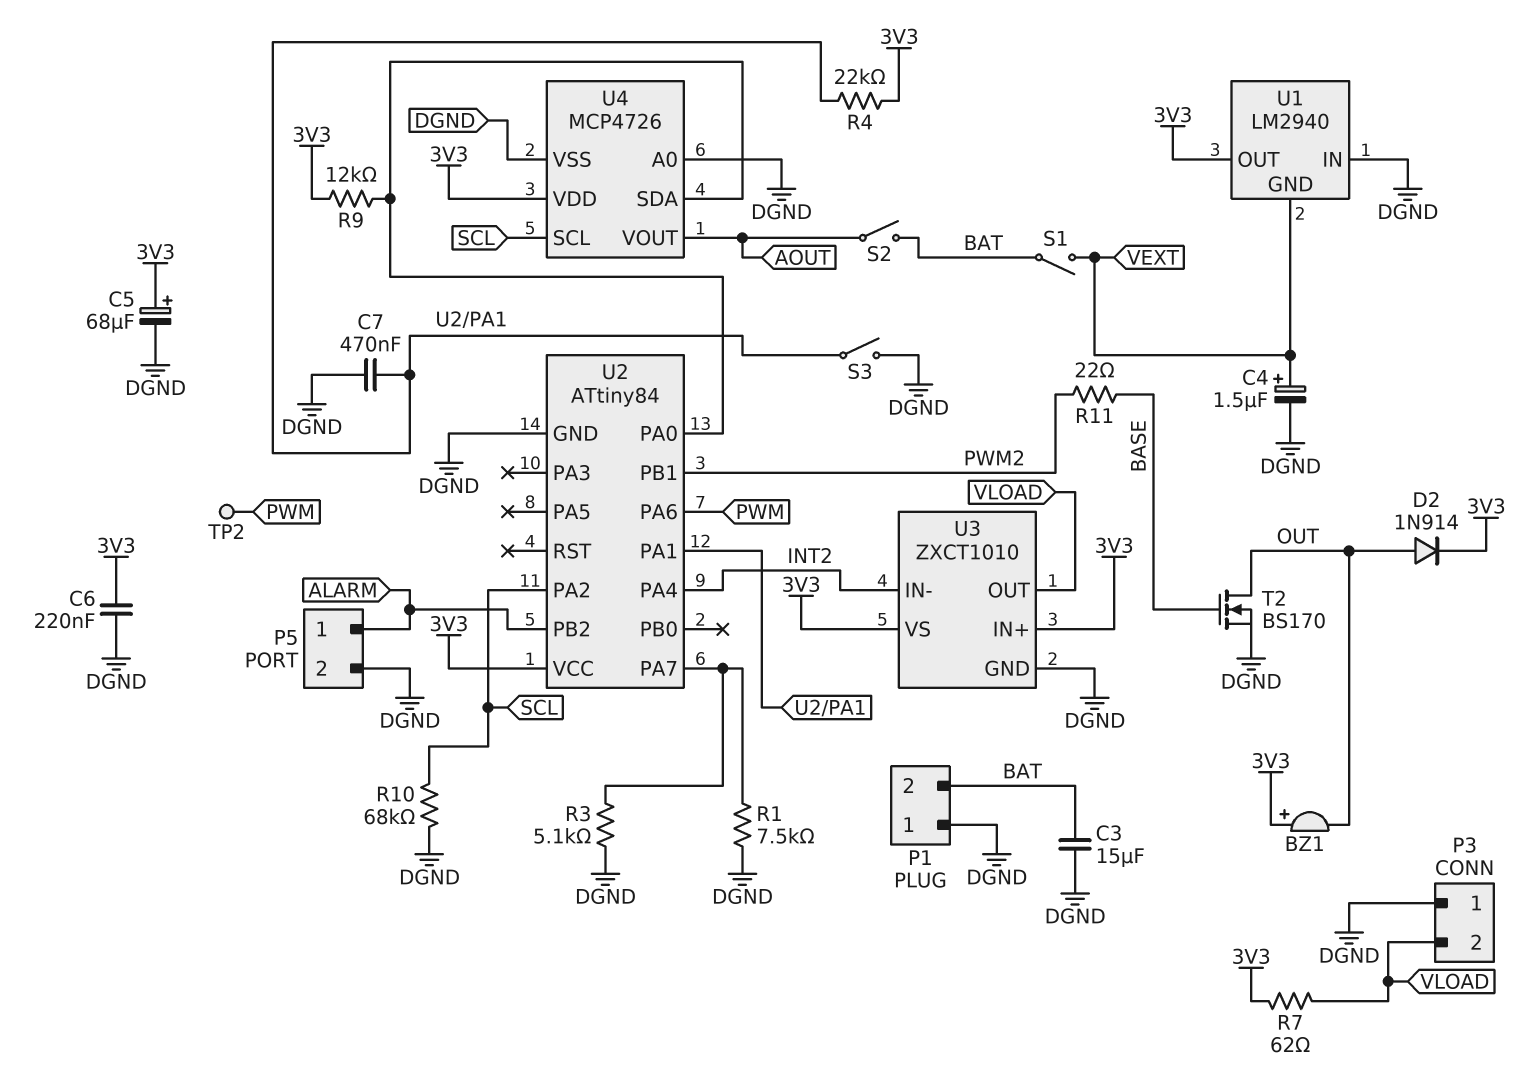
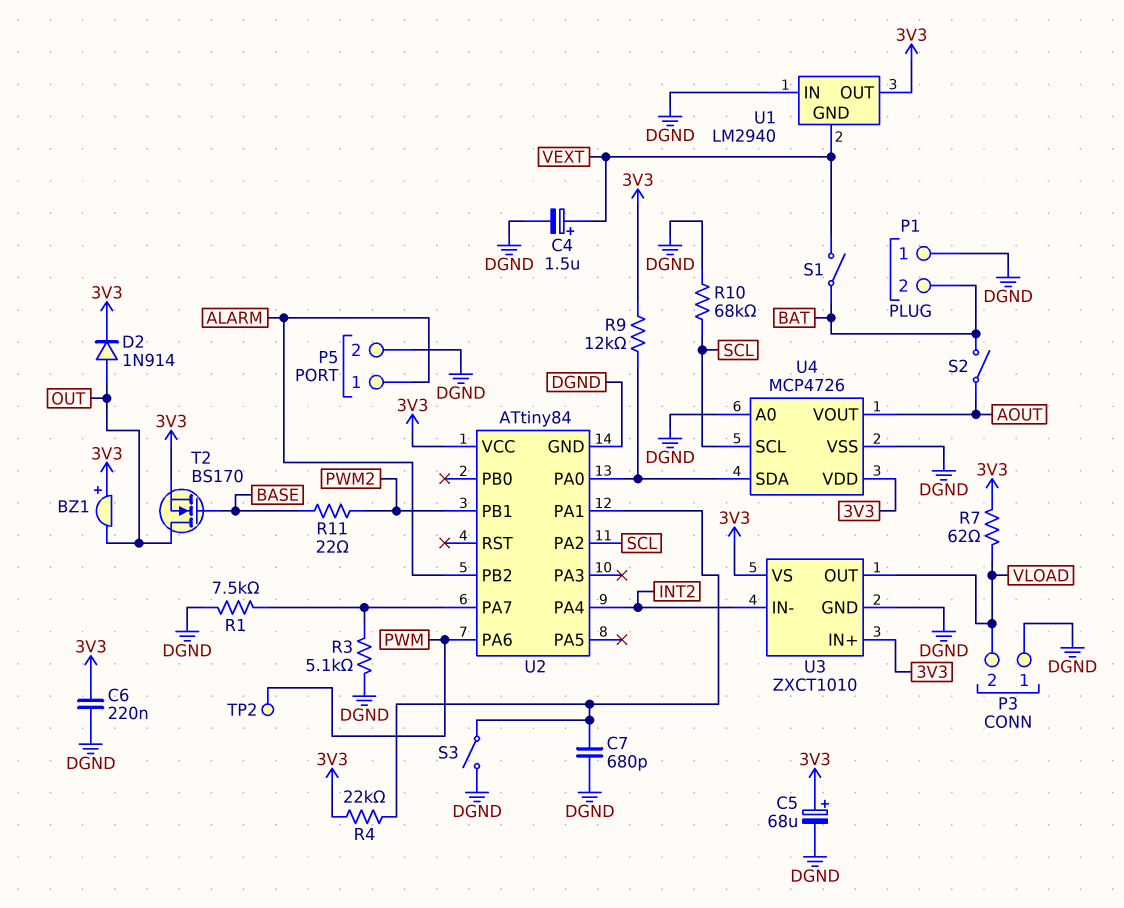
C3: 15uF (BAT, DGND) -> none
C7: 470nF (DGND, U2/PA1) -> 680pF (DGND, U2/PA1)
T2: NMOS BS170 (G BASE, D OUT, S DGND) -> NMOS BS170 (G BASE, D OUT, S 3V3)

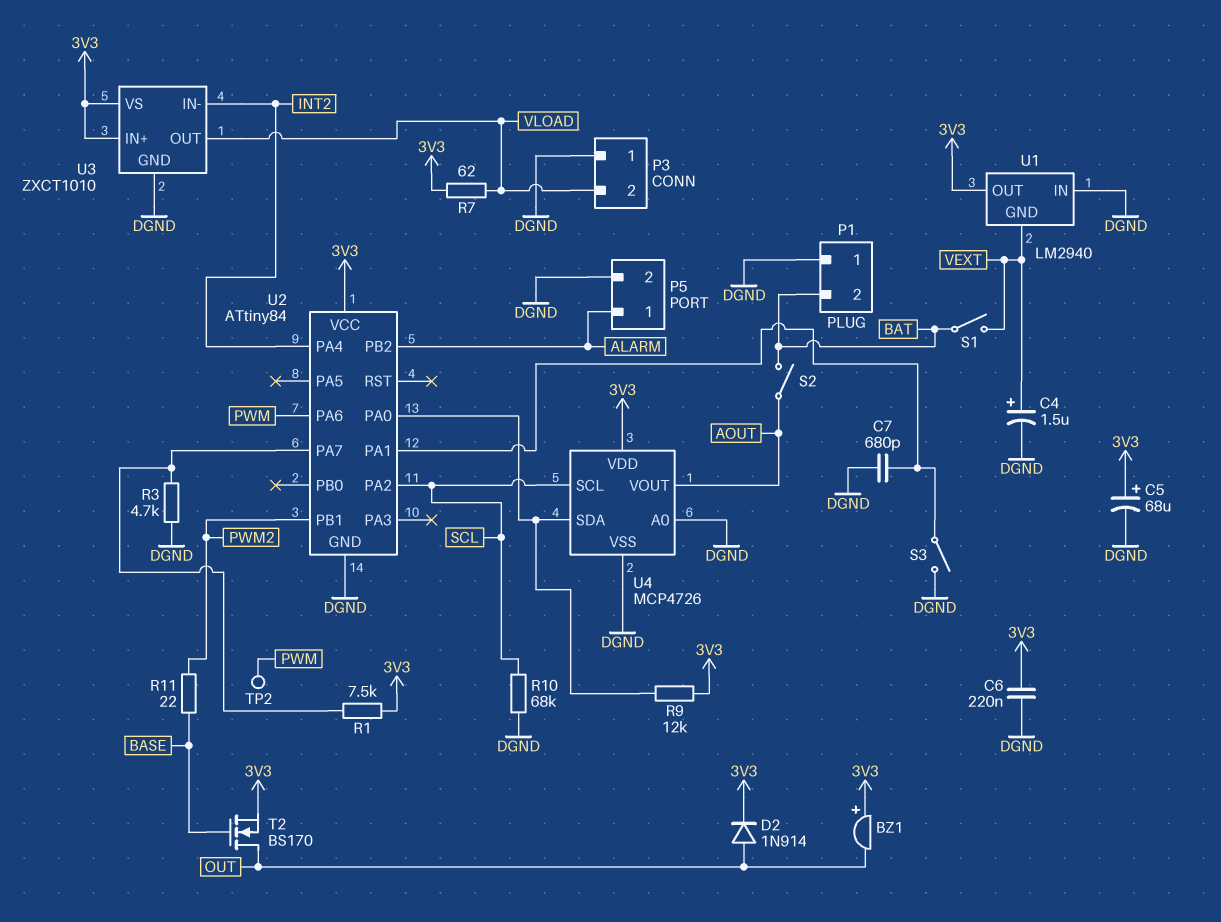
R1: 7.5k (DGND, U2/PA7) -> 7.5k (3V3, U2/PA7)
R3: 5.1k (DGND, U2/PA7) -> 4.7k (DGND, U2/PA7)
R4: 22k (3V3, U2/PA1) -> none

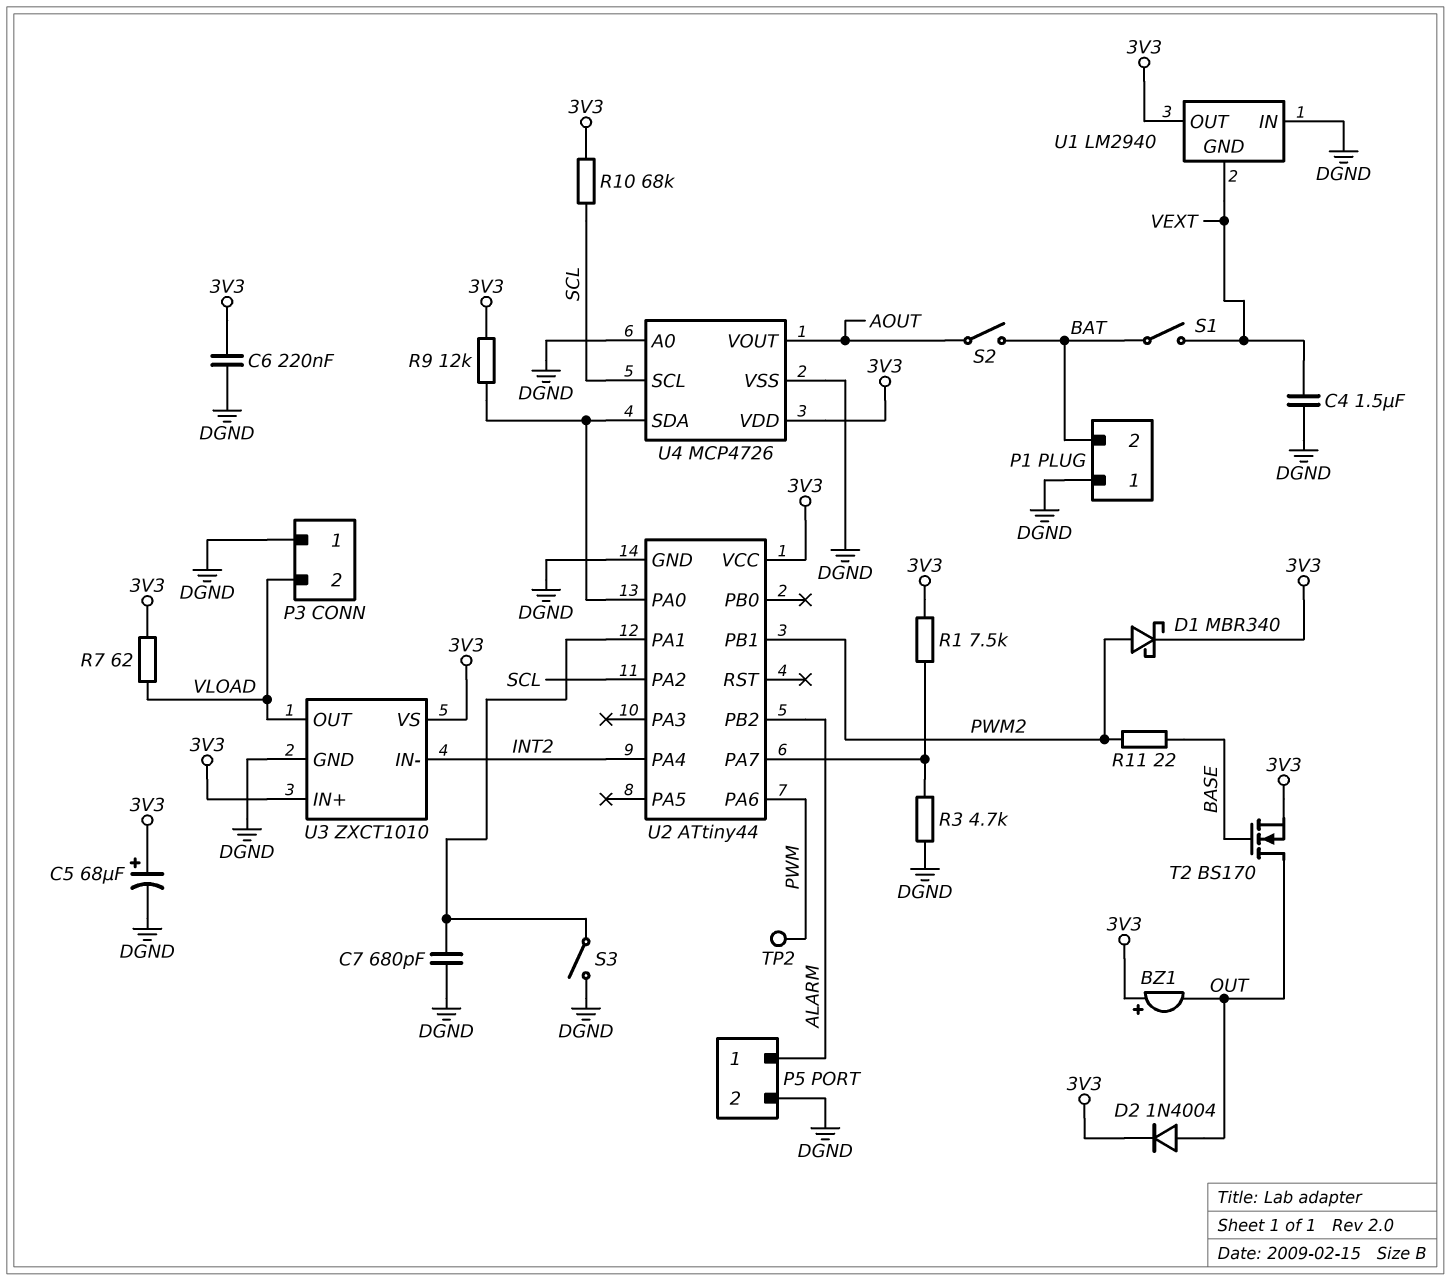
C4: 1.5uF (plus VEXT, minus DGND) -> 1.5uF (DGND, VEXT)
D1: none -> schottky MBR340 (A PWM2, K 3V3)
D2: diode 1N914 (A OUT, K 3V3) -> diode 1N4004 (A OUT, K 3V3)
R10: 68k (DGND, SCL) -> 68k (3V3, SCL)
U2: ATtiny84 -> ATtiny44

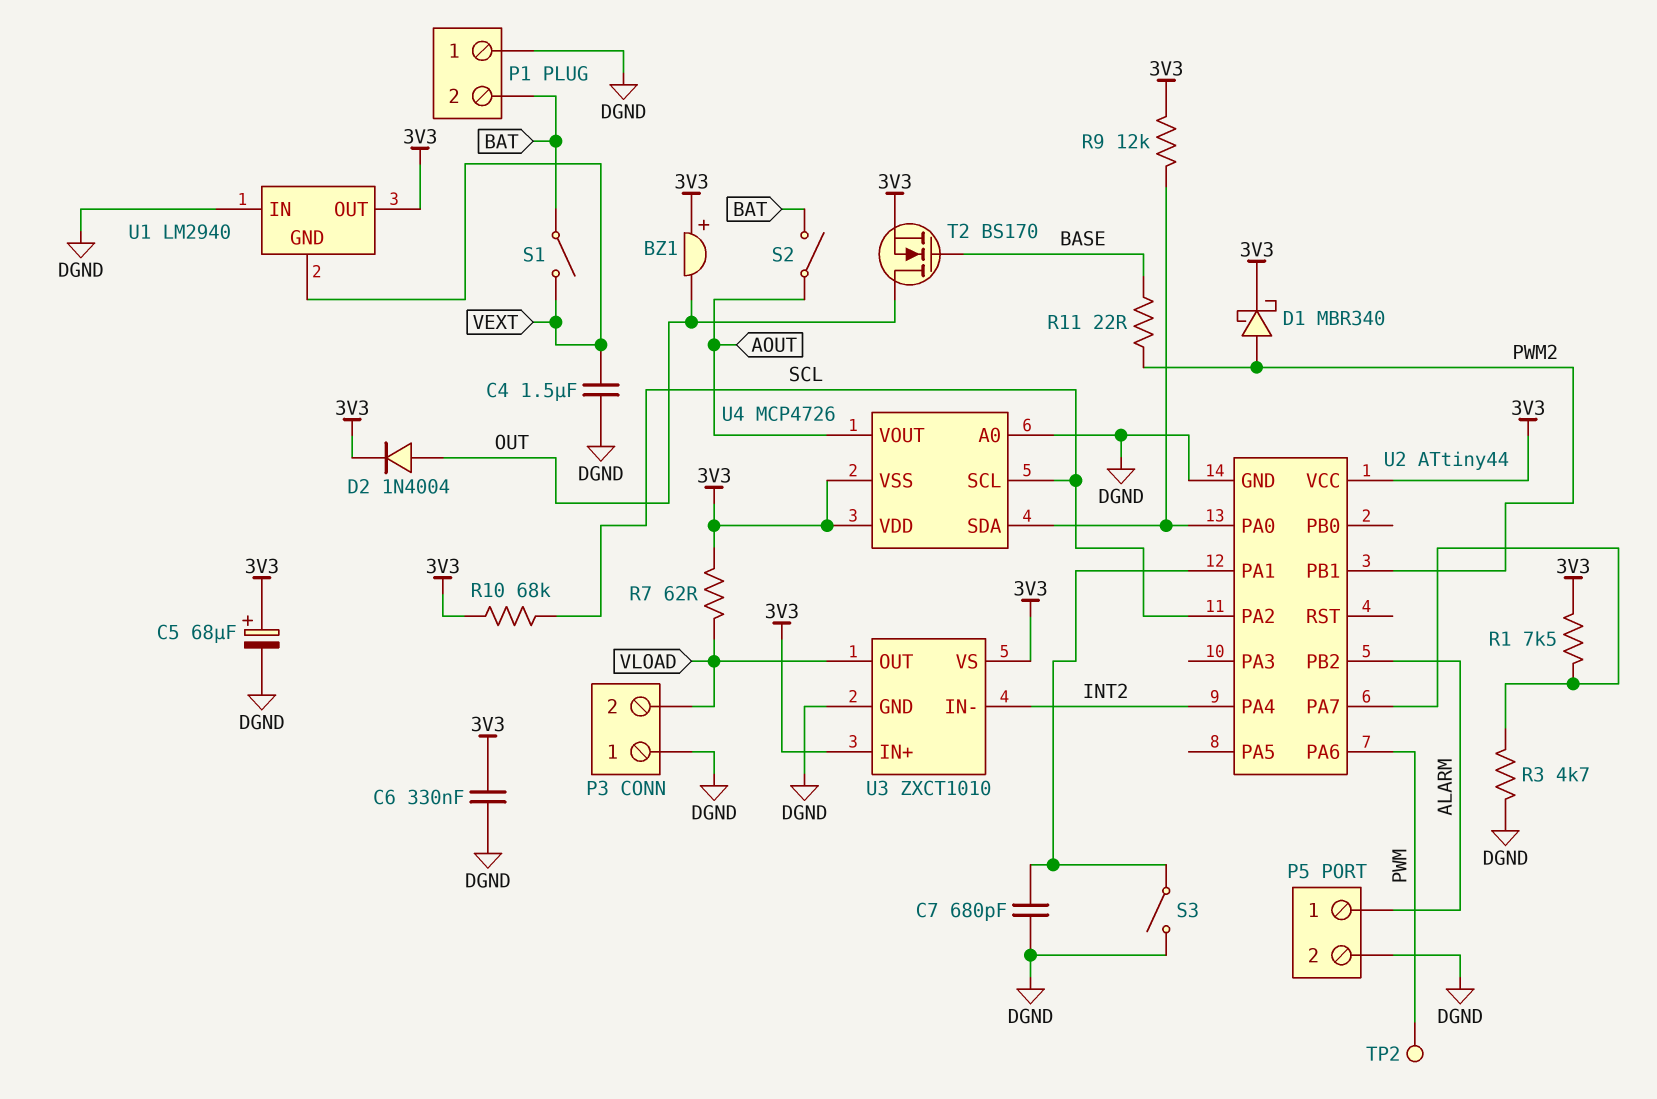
C6: 220nF (3V3, DGND) -> 330nF (3V3, DGND)
U4 pin VSS: DGND -> 3V3

